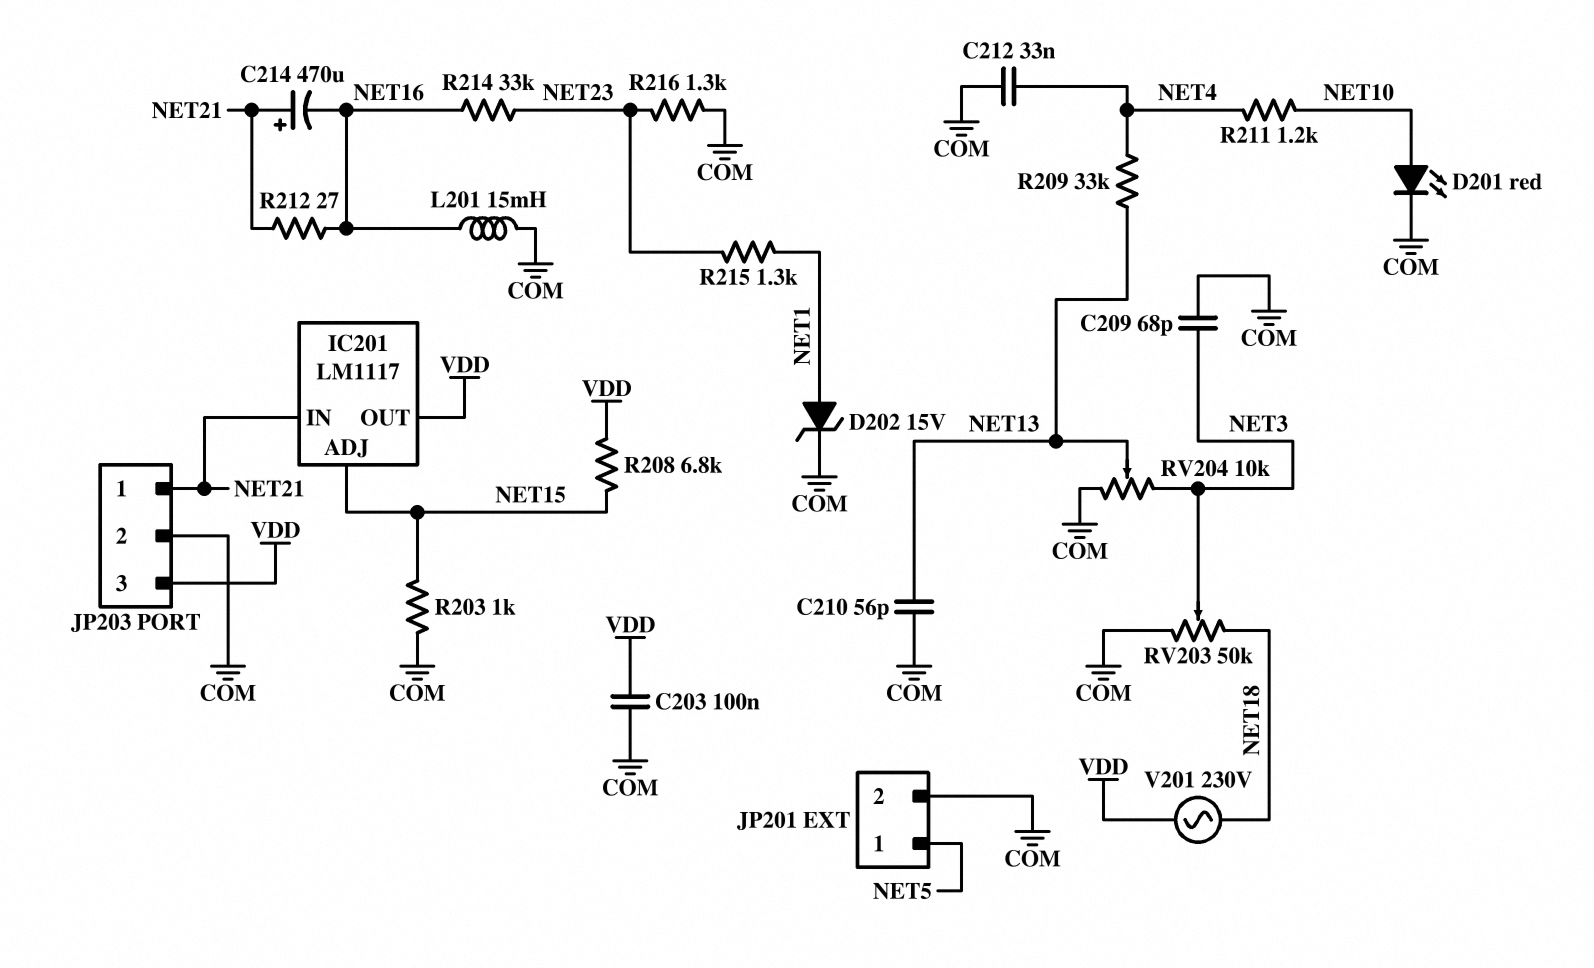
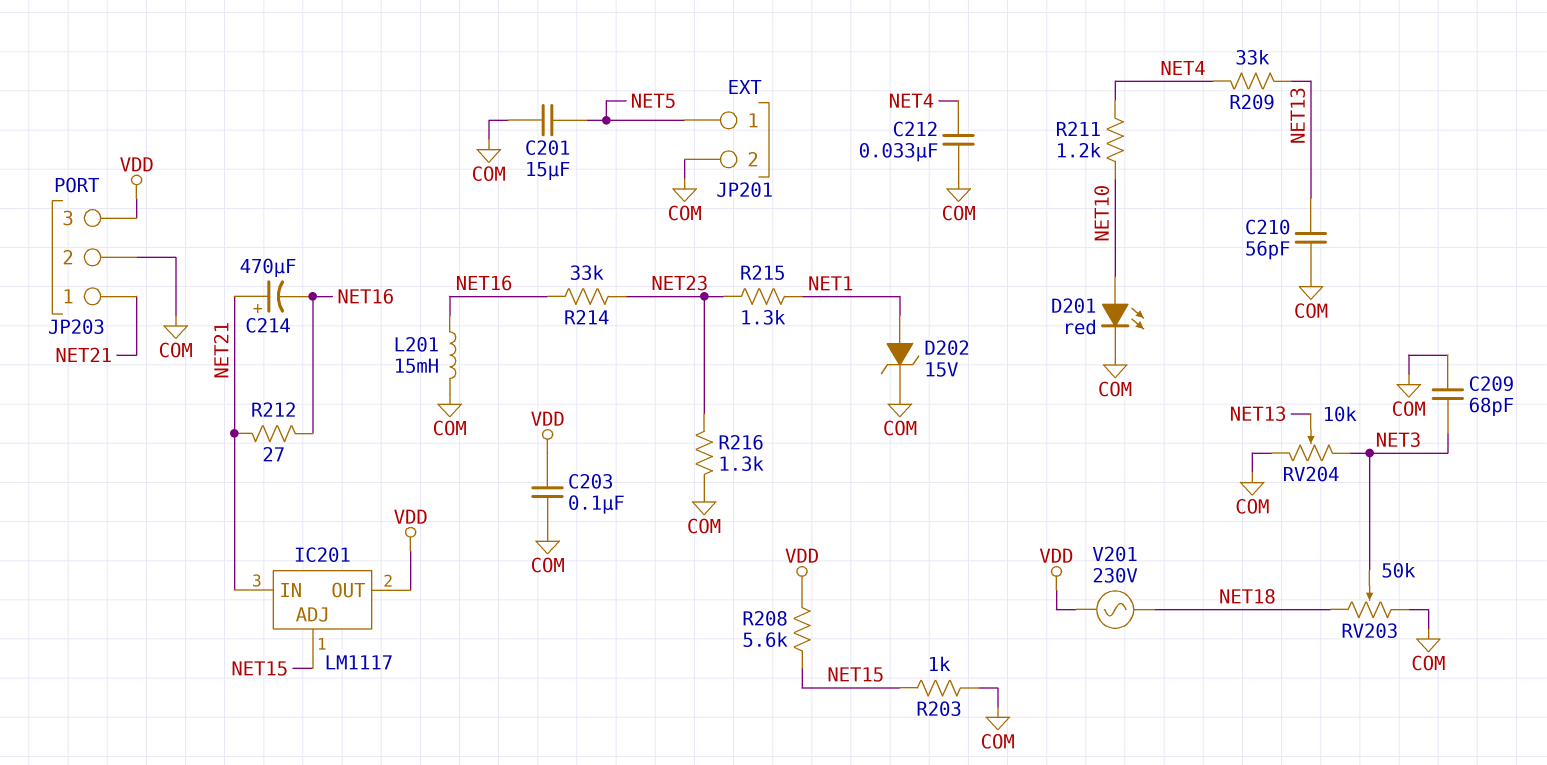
C201: none -> 15uF (COM, NET5)
R208: 6.8k (NET15, VDD) -> 5.6k (NET15, VDD)

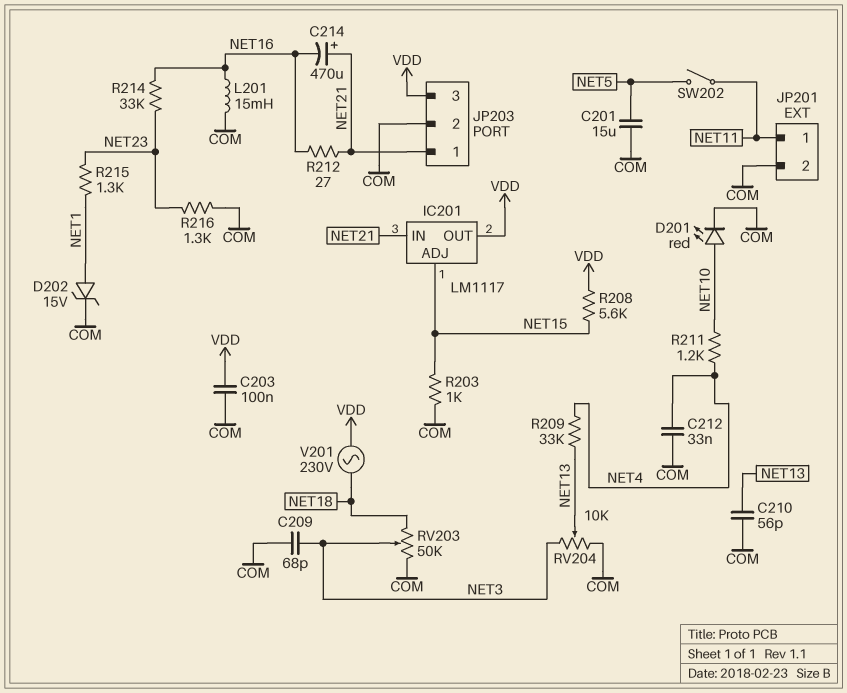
JP201 pin 1: NET5 -> NET11
SW202: none -> switch (NET5, NET11)

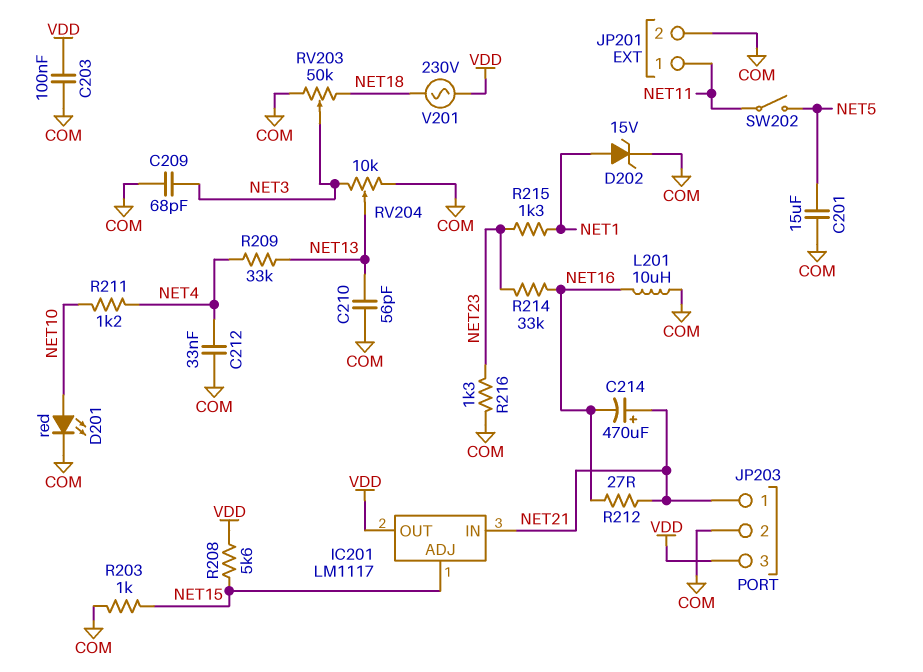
L201: 15mH (COM, NET16) -> 10uH (COM, NET16)

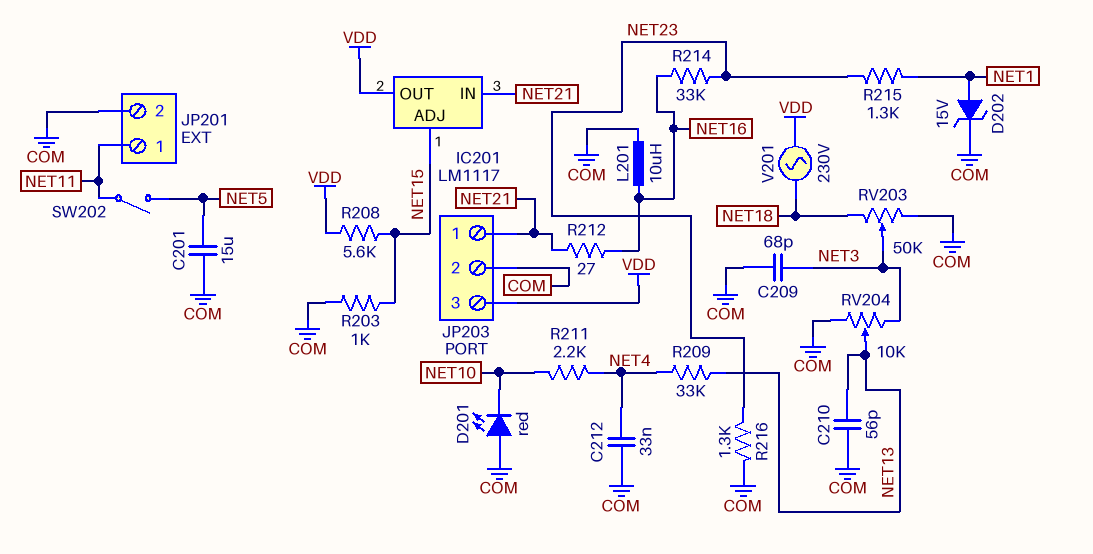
C203: 100nF (COM, VDD) -> none
C214: 470uF (plus NET21, minus NET16) -> none
D201: LED red (A NET10, K COM) -> LED red (A COM, K NET10)
R211: 1.2k (NET4, NET10) -> 2.2k (NET4, NET10)

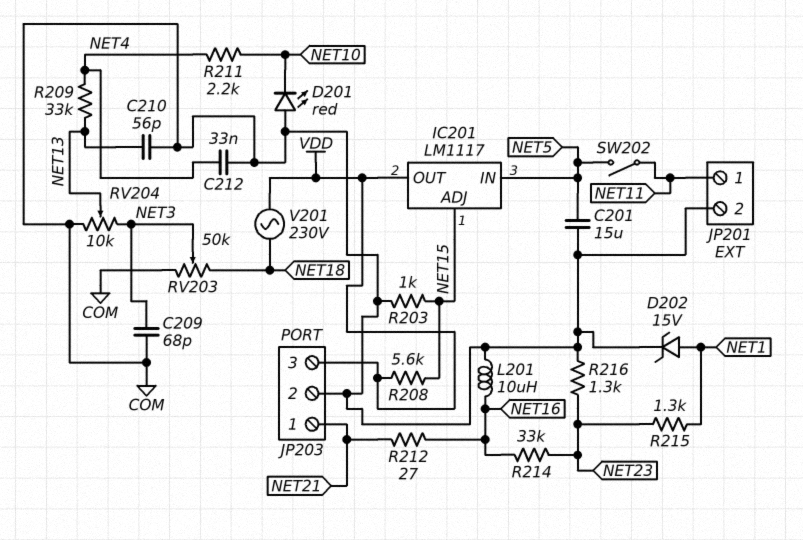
IC201 pin IN: NET21 -> NET5

